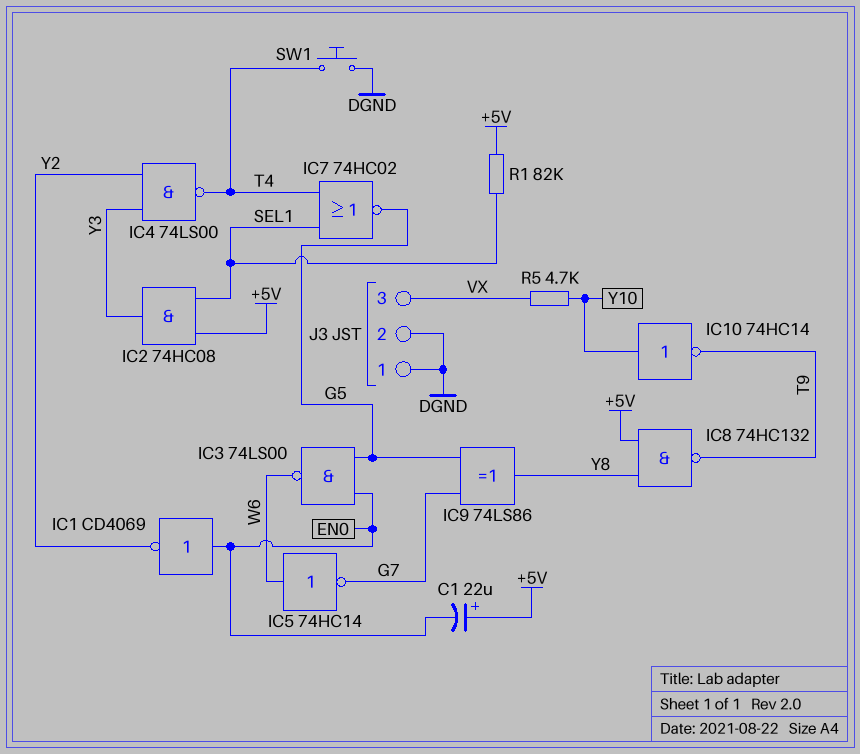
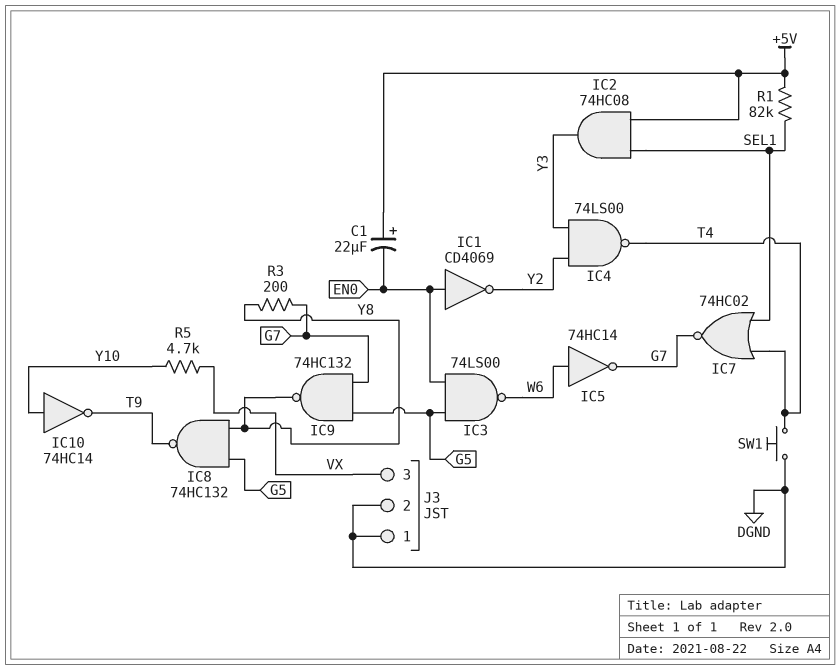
IC7: NOR 74HC02 (in SEL1, in T4, out G5) -> NOR 74HC02 (in SEL1, in T4, out G7)
IC8: NAND 74HC132 (in +5V, in Y8, out T9) -> NAND 74HC132 (in G5, in Y8, out T9)
IC9: XOR 74LS86 (in G5, in G7, out Y8) -> NAND 74HC132 (in G5, in G7, out Y8)
R3: none -> 200 (G7, Y8)

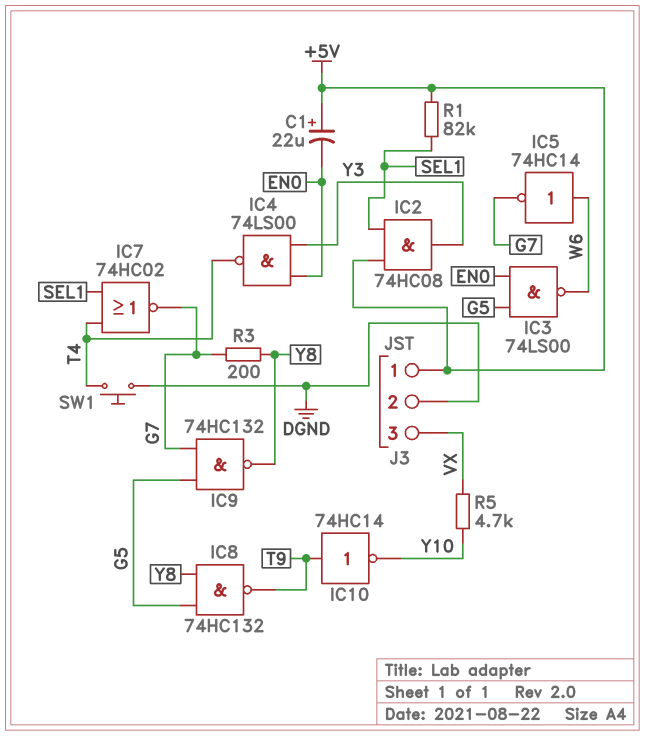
IC1: NOT CD4069 (in EN0, out Y2) -> none
IC4: NAND 74LS00 (in Y2, in Y3, out T4) -> NAND 74LS00 (in EN0, in Y3, out T4)
IC10: NOT 74HC14 (in Y10, out T9) -> NOT 74HC14 (in T9, out Y10)
J3 pin 1: DGND -> +5V

